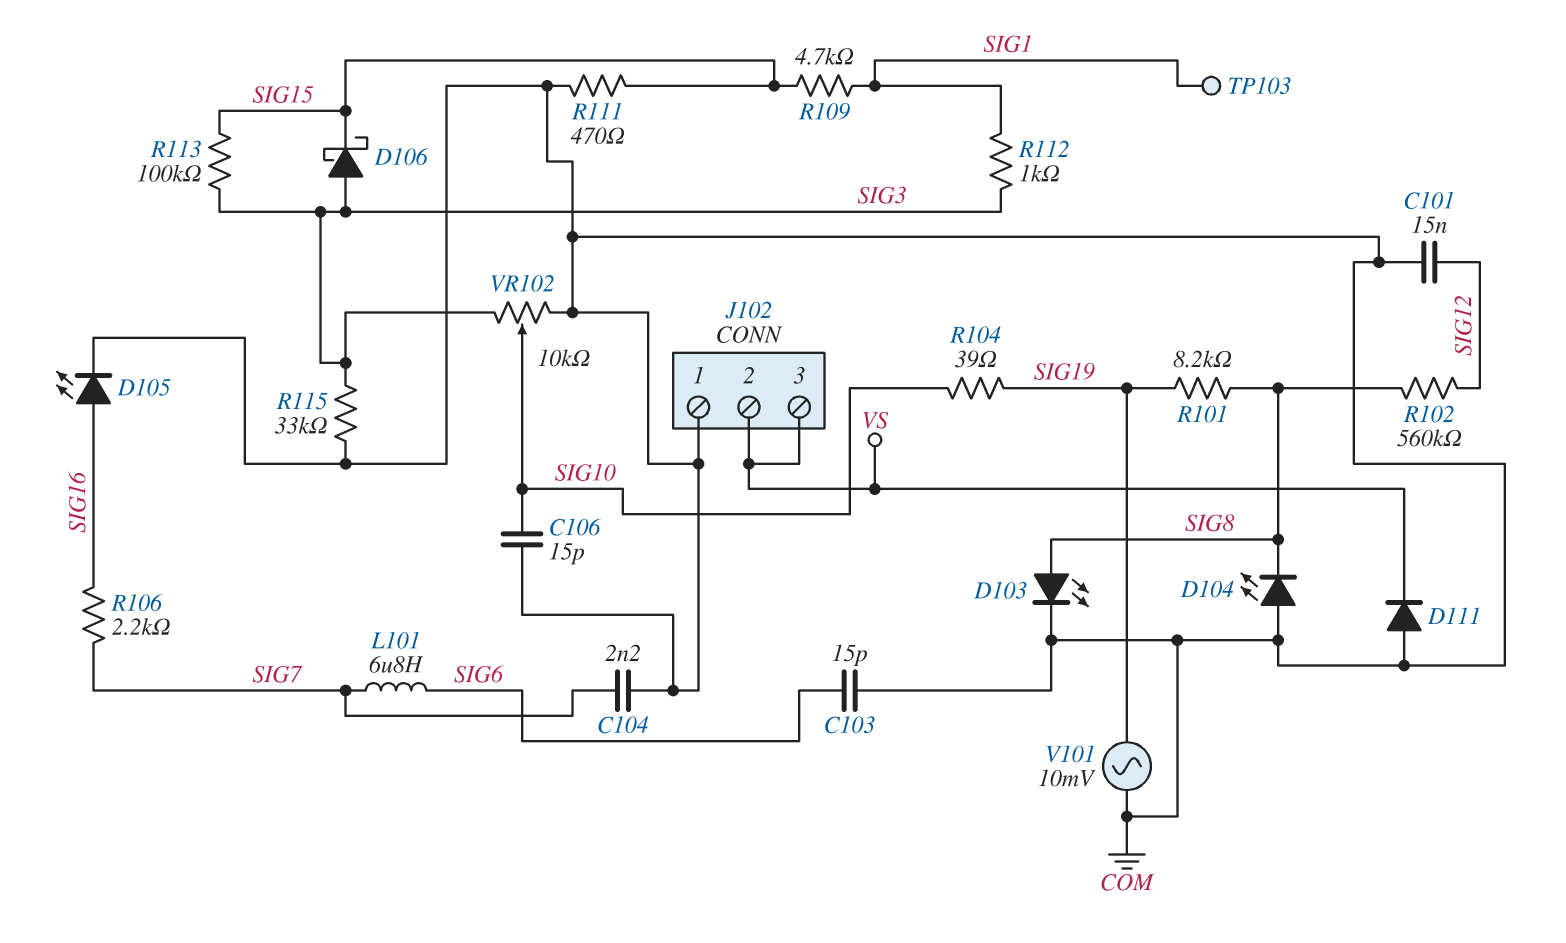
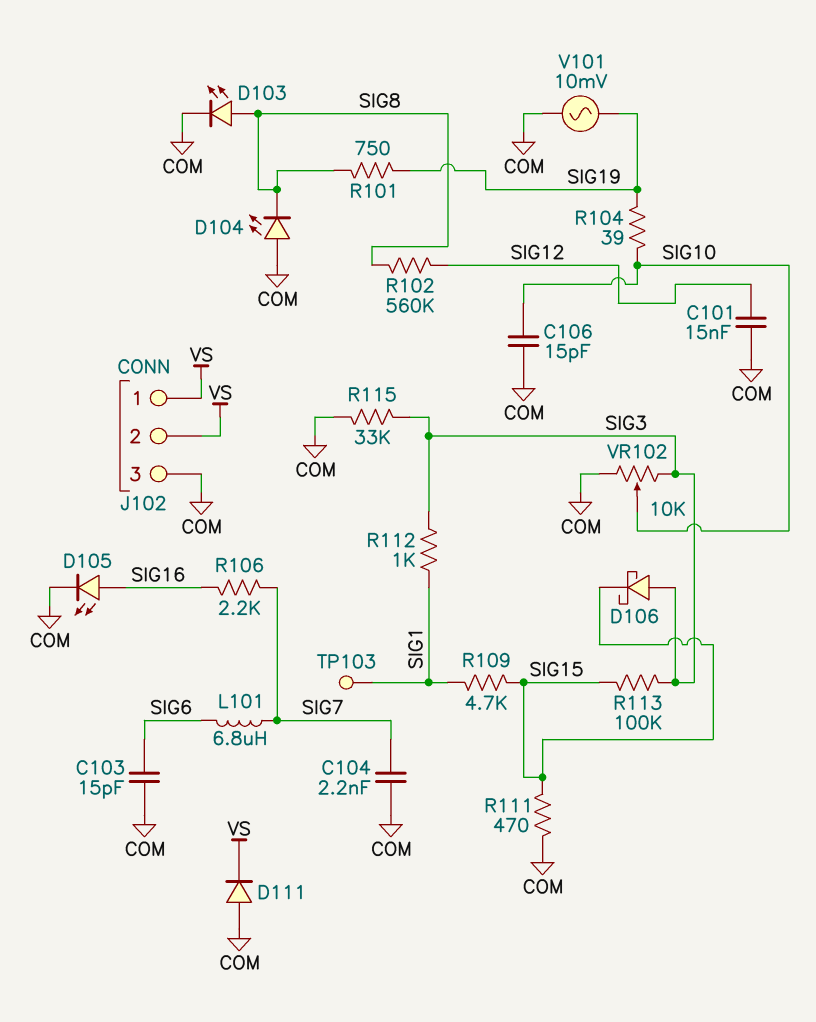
J102 pin 1: COM -> VS
J102 pin 3: VS -> COM
R101: 8.2k (SIG8, SIG19) -> 750 (SIG8, SIG19)

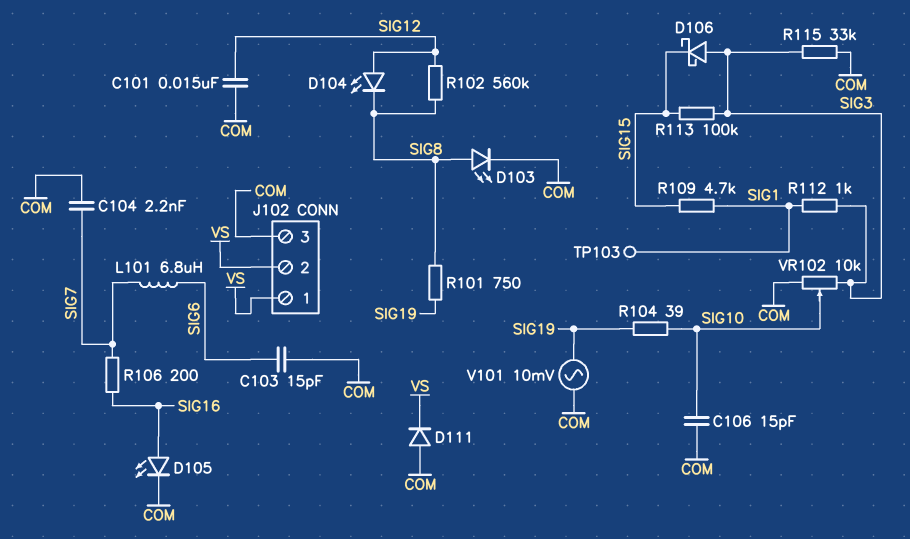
D104: LED (A COM, K SIG8) -> LED (A SIG12, K SIG8)
R106: 2.2k (SIG7, SIG16) -> 200 (SIG7, SIG16)
R111: 470 (COM, SIG15) -> none

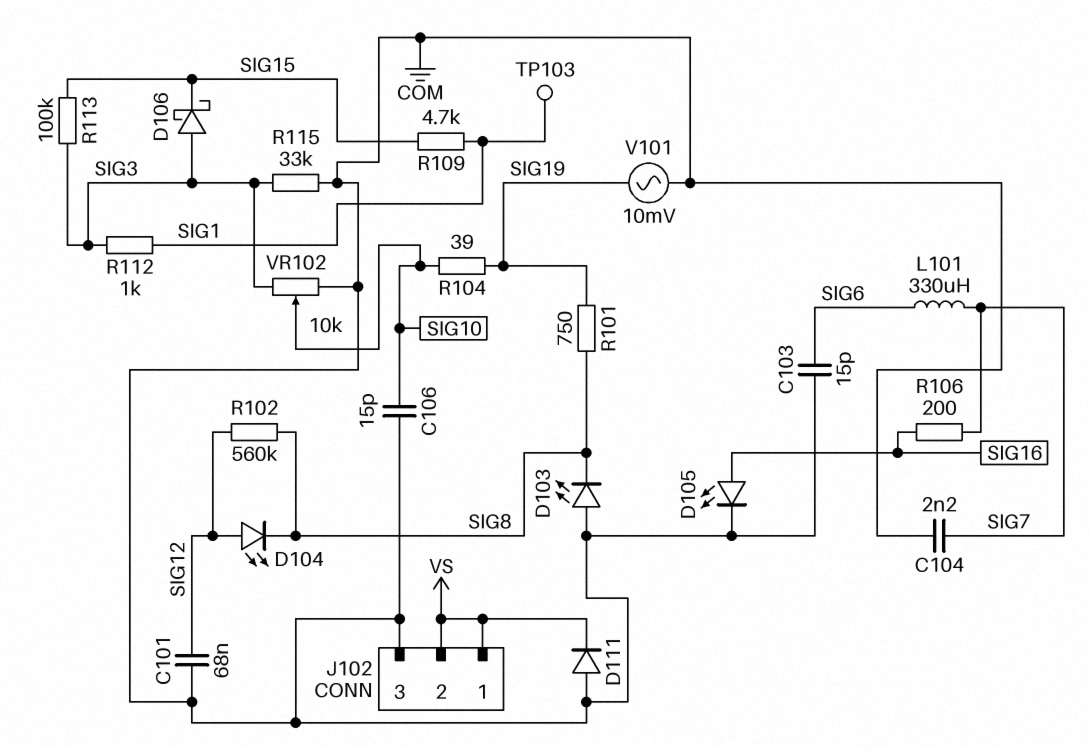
C101: 15nF (COM, SIG12) -> 68nF (COM, SIG12)
D103: LED (A SIG8, K COM) -> LED (A COM, K SIG8)
L101: 6.8uH (SIG6, SIG7) -> 330uH (SIG6, SIG7)

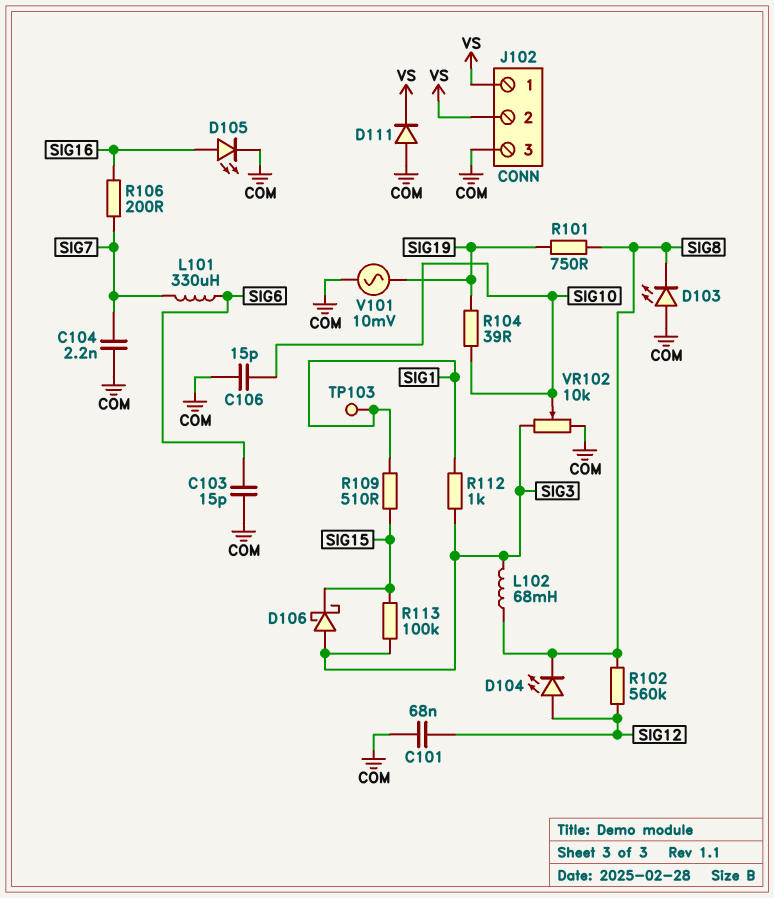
L102: none -> 68mH (SIG3, SIG8)
R109: 4.7k (SIG1, SIG15) -> 510 (SIG1, SIG15)
R115: 33k (COM, SIG3) -> none

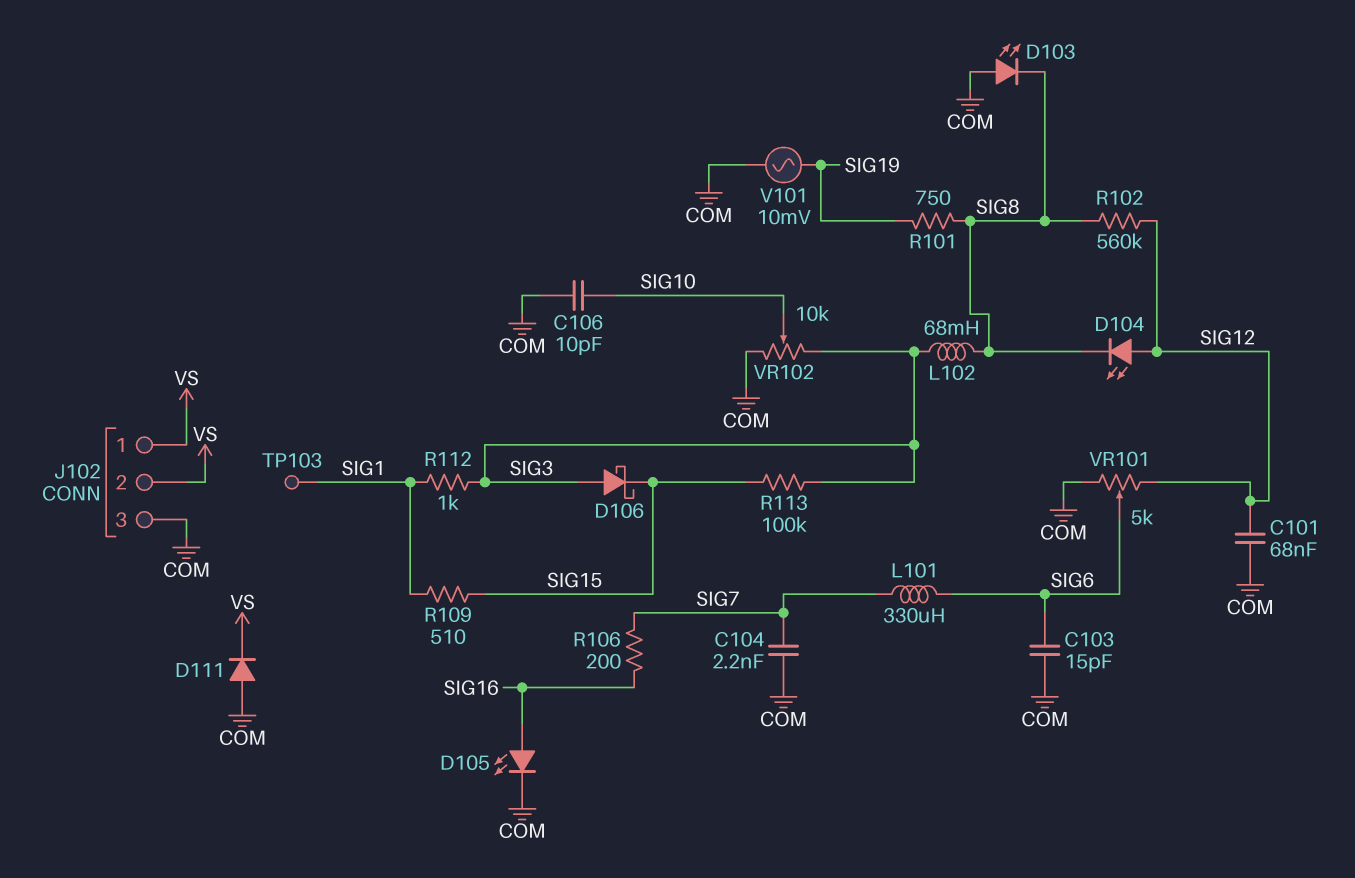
C106: 15pF (COM, SIG10) -> 10pF (COM, SIG10)
R104: 39 (SIG10, SIG19) -> none
VR101: none -> 5k (COM, SIG12, wiper SIG6)

